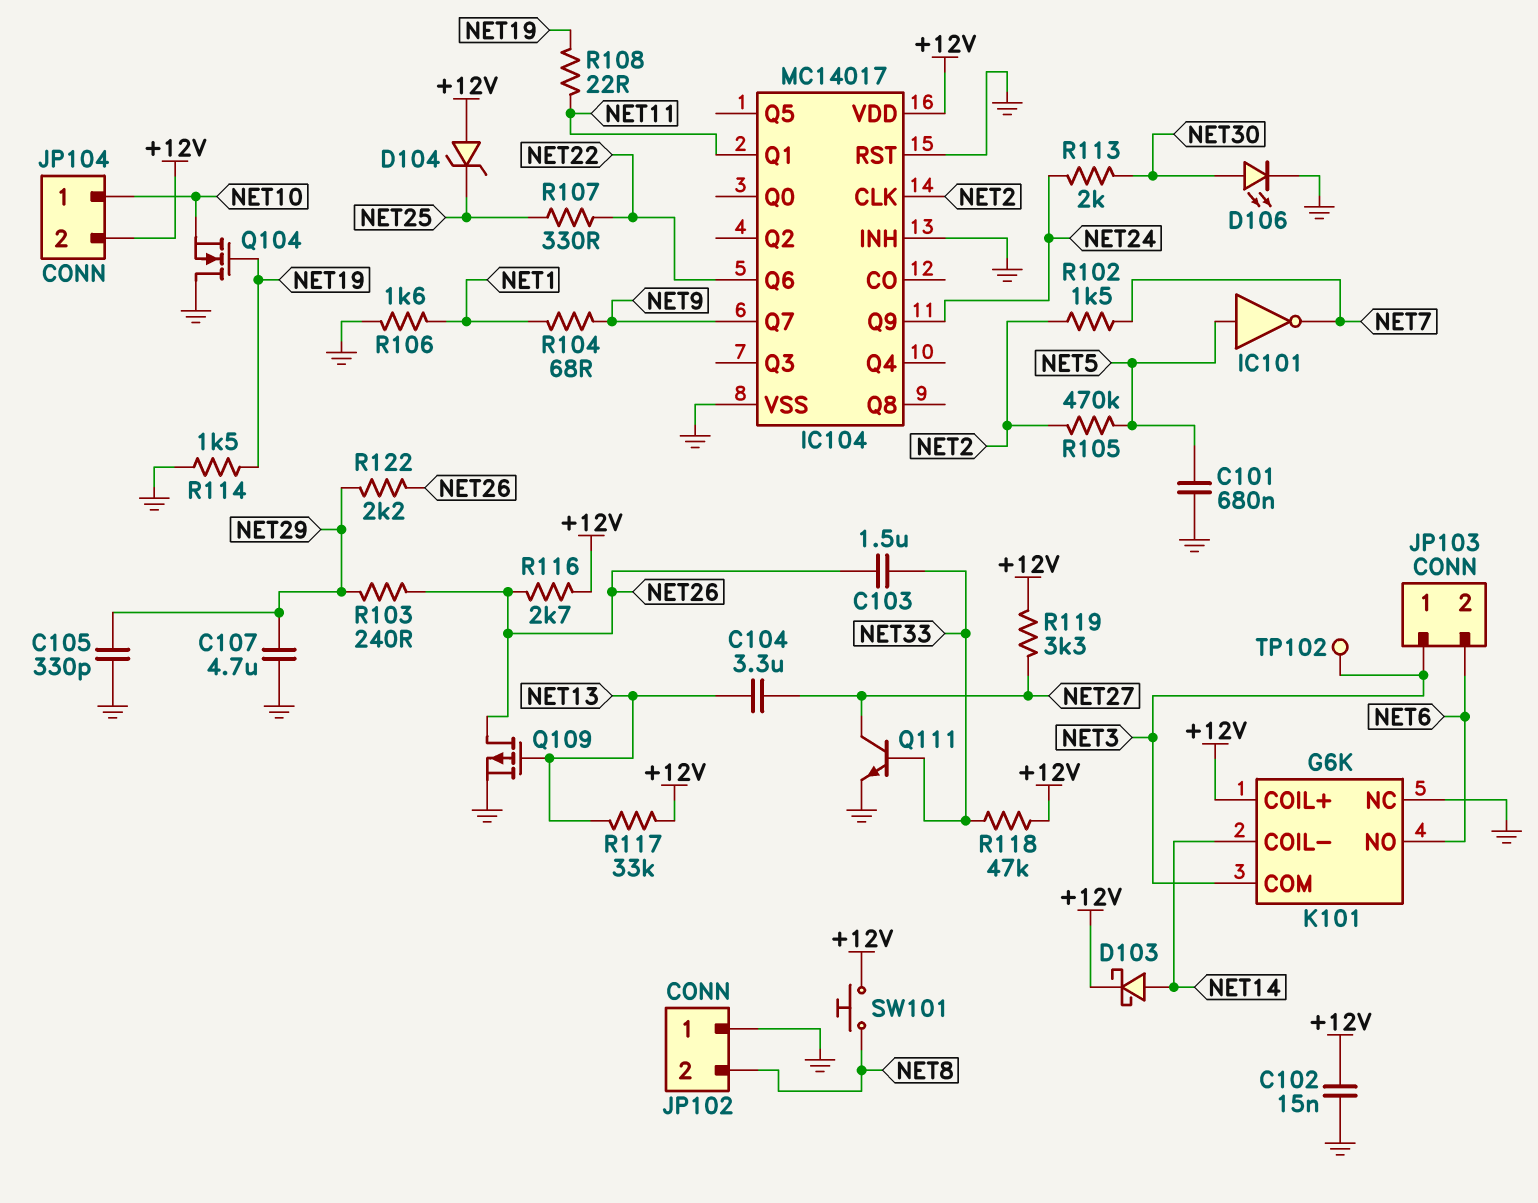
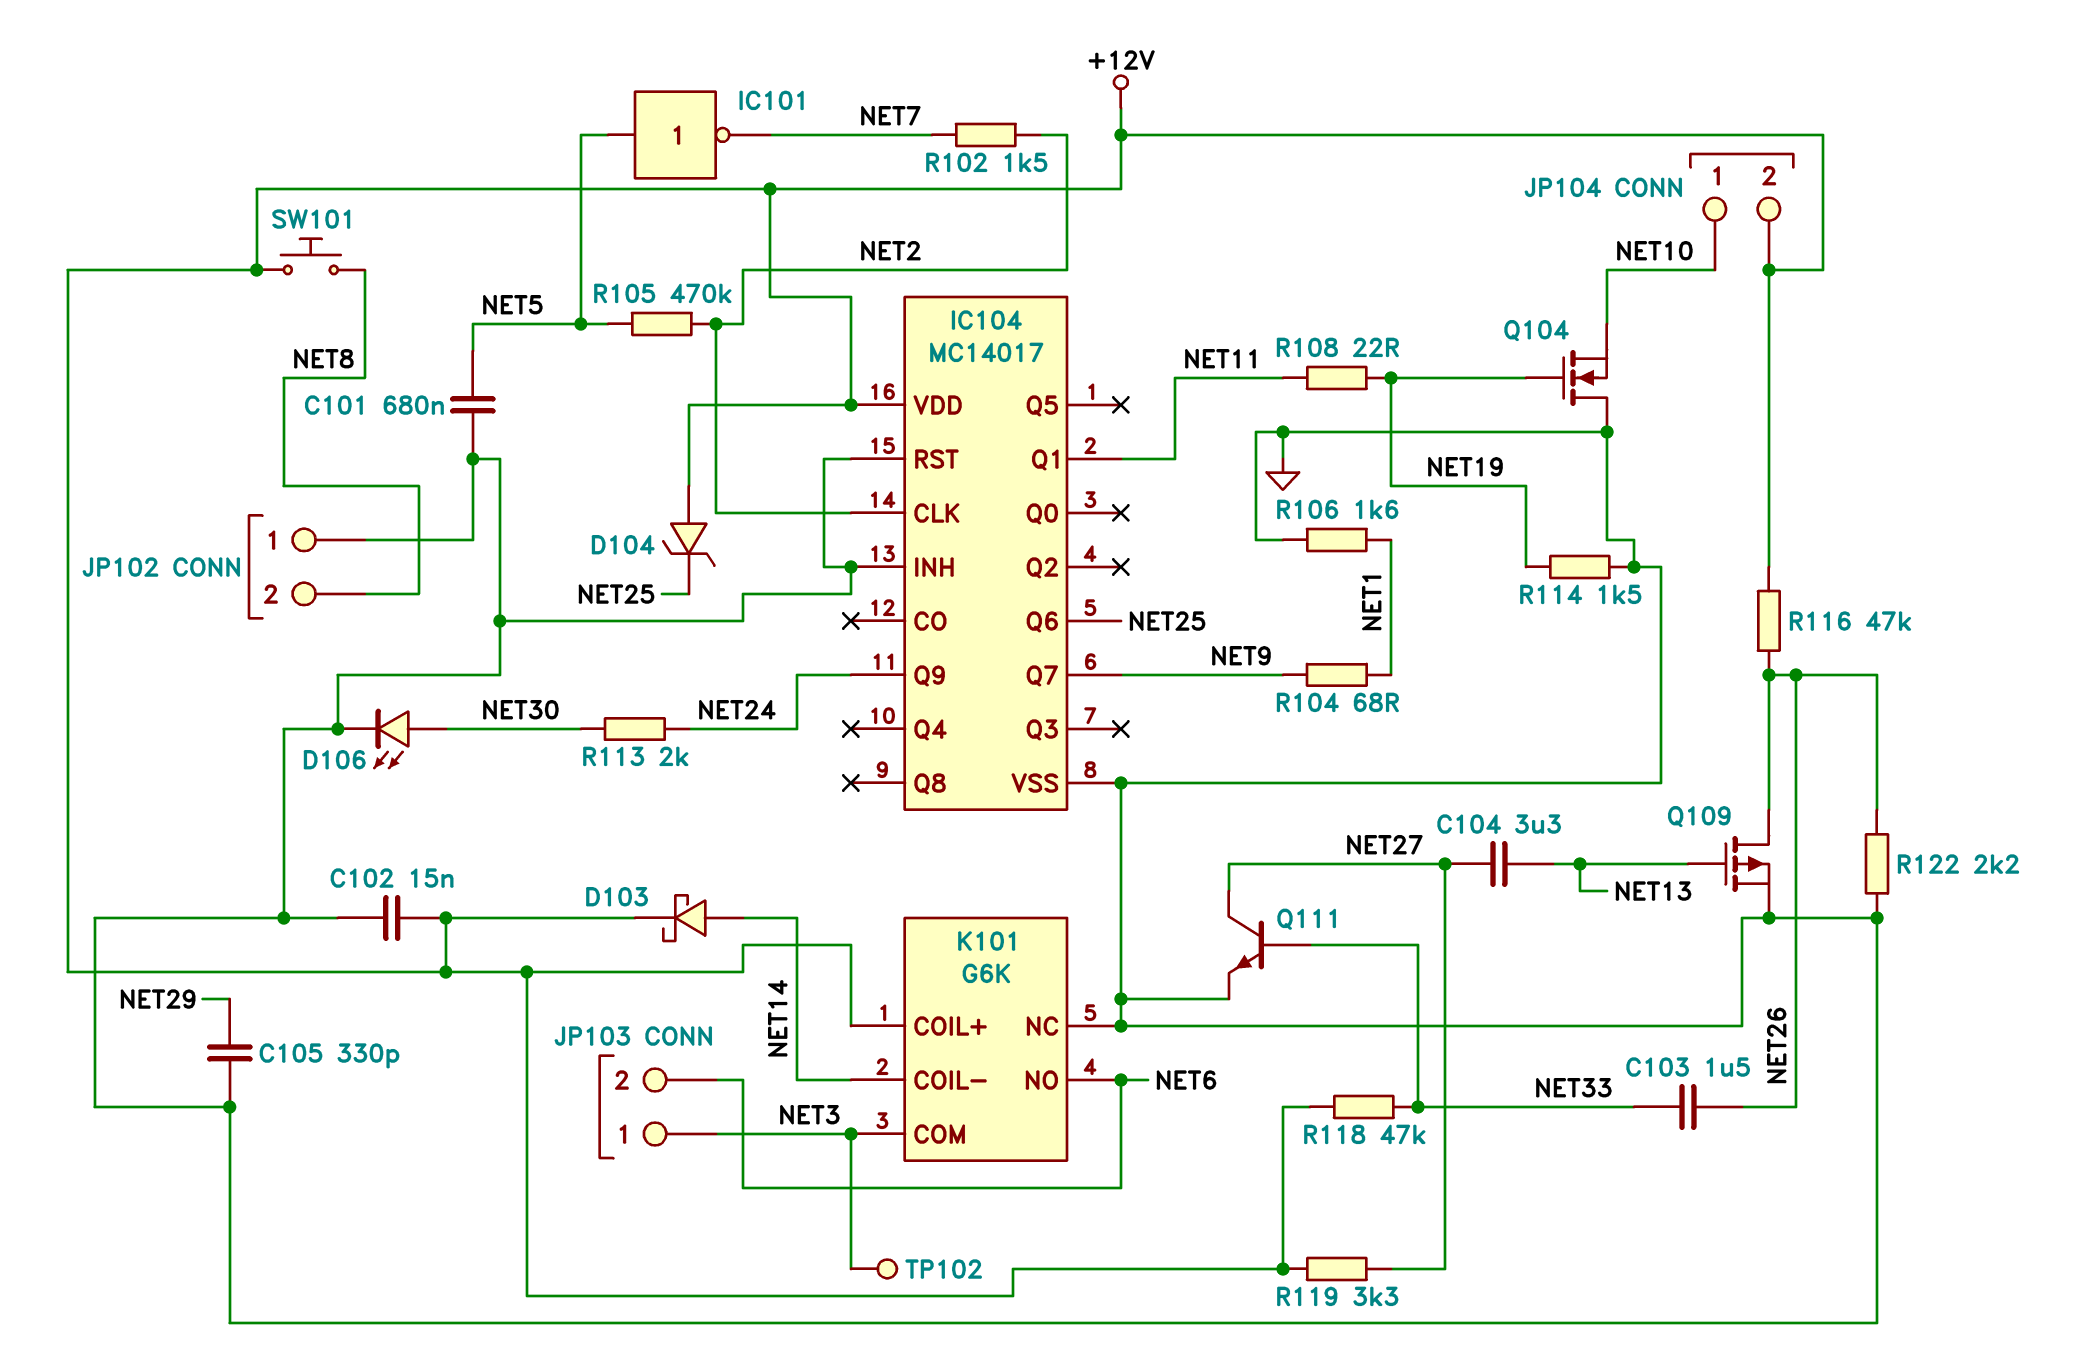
C107: 4.7uF (GND, NET29) -> none
IC104 pin Q6: NET22 -> NET25
R103: 240 (NET26, NET29) -> none
R107: 330 (NET22, NET25) -> none
R116: 2.7k (+12V, NET26) -> 47k (+12V, NET26)
R117: 33k (+12V, NET13) -> none
R122: 2.2k (NET26, NET29) -> 2.2k (GND, NET26)

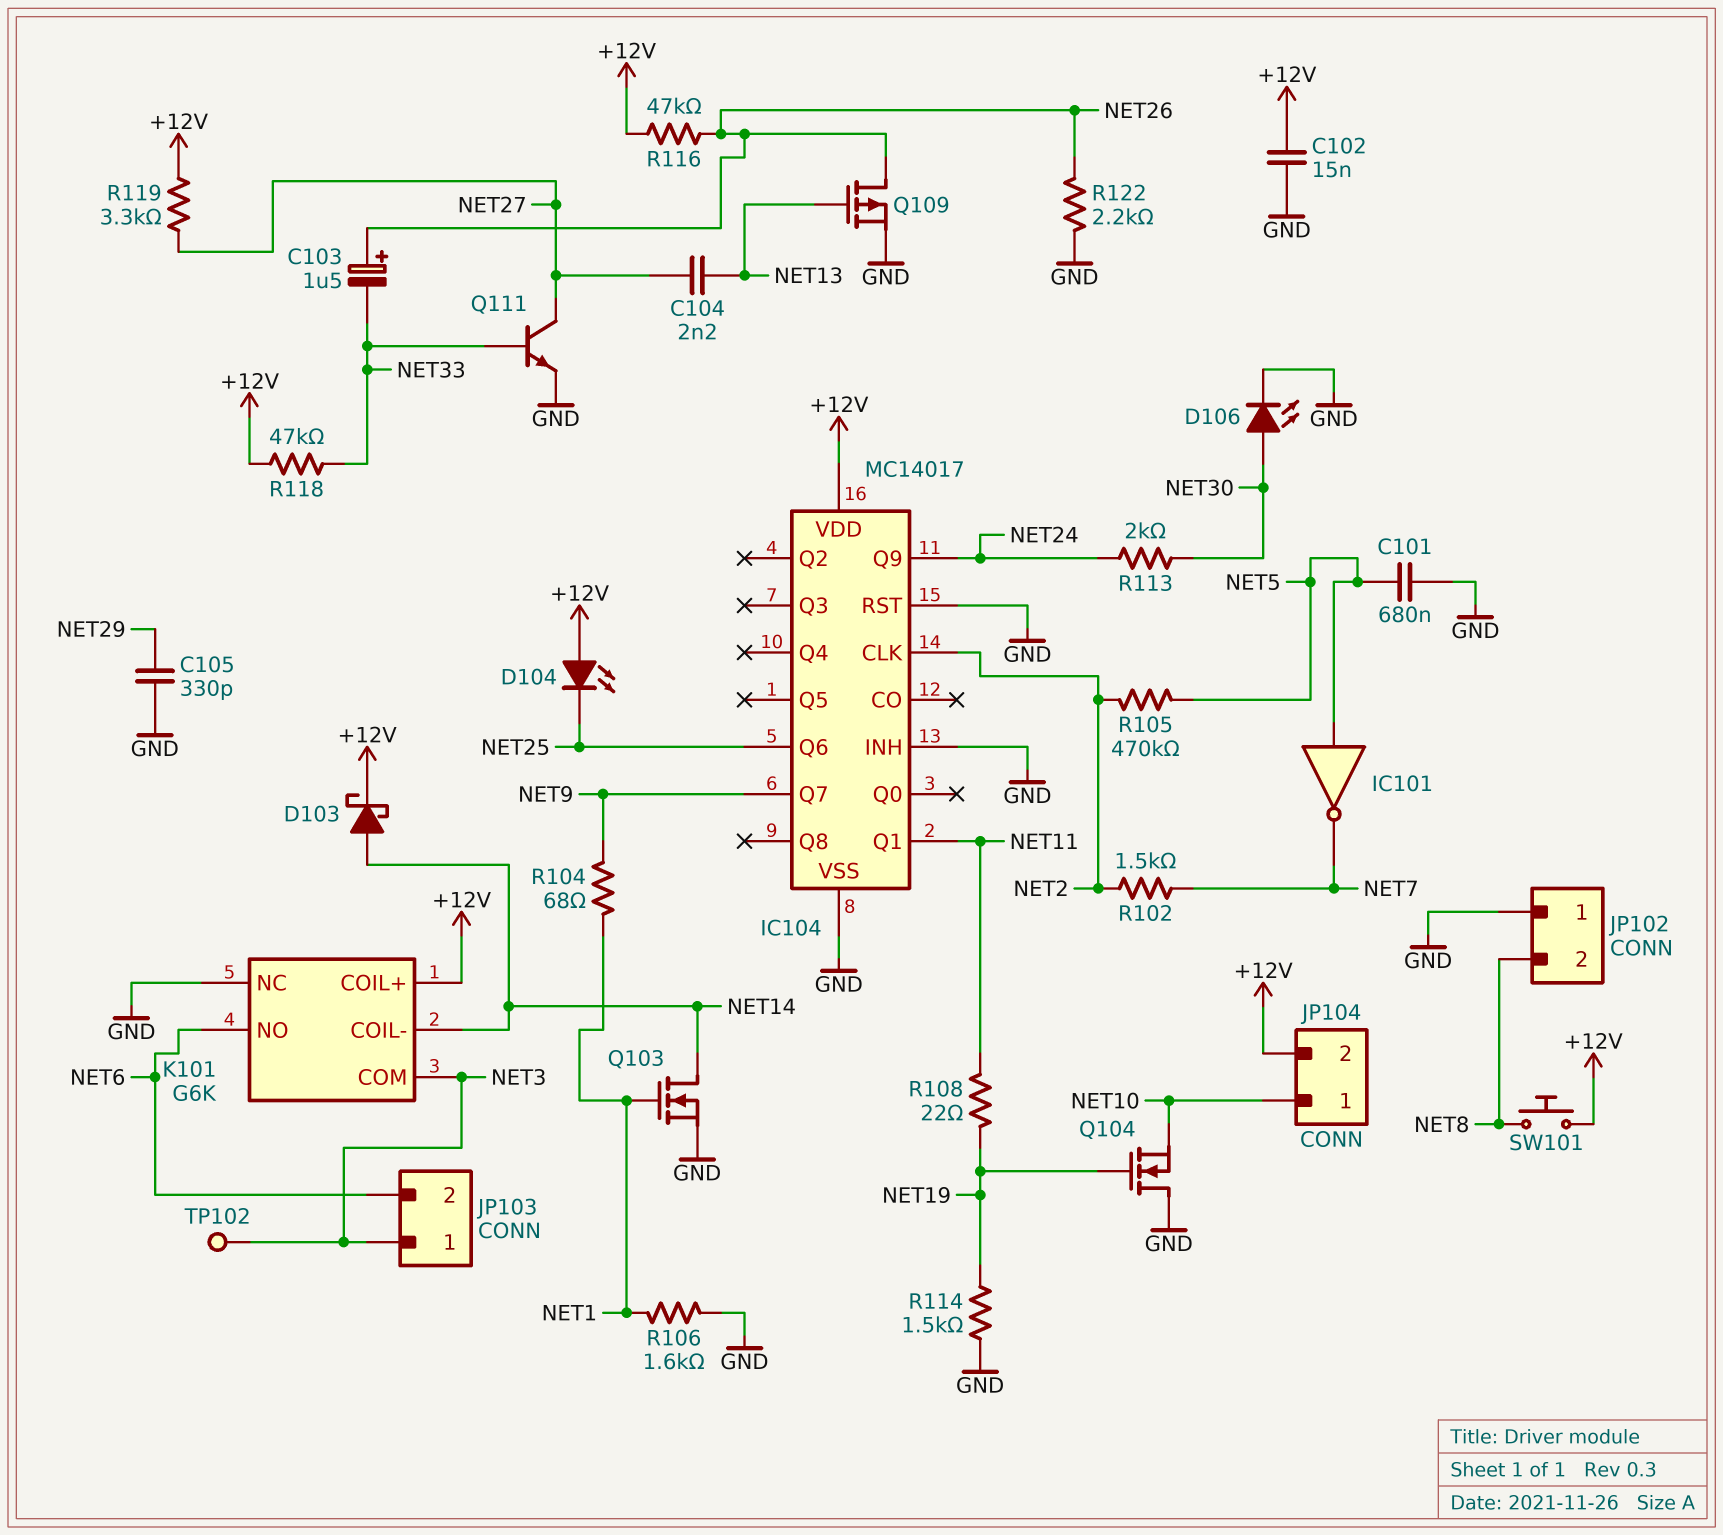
C103: 1.5uF (NET26, NET33) -> 1.5uF (plus NET26, minus NET33)
C104: 3.3uF (NET13, NET27) -> 2.2nF (NET13, NET27)
D104: zener (A +12V, K NET25) -> LED (A +12V, K NET25)
Q103: none -> NMOS (G NET1, D NET14, S GND)

